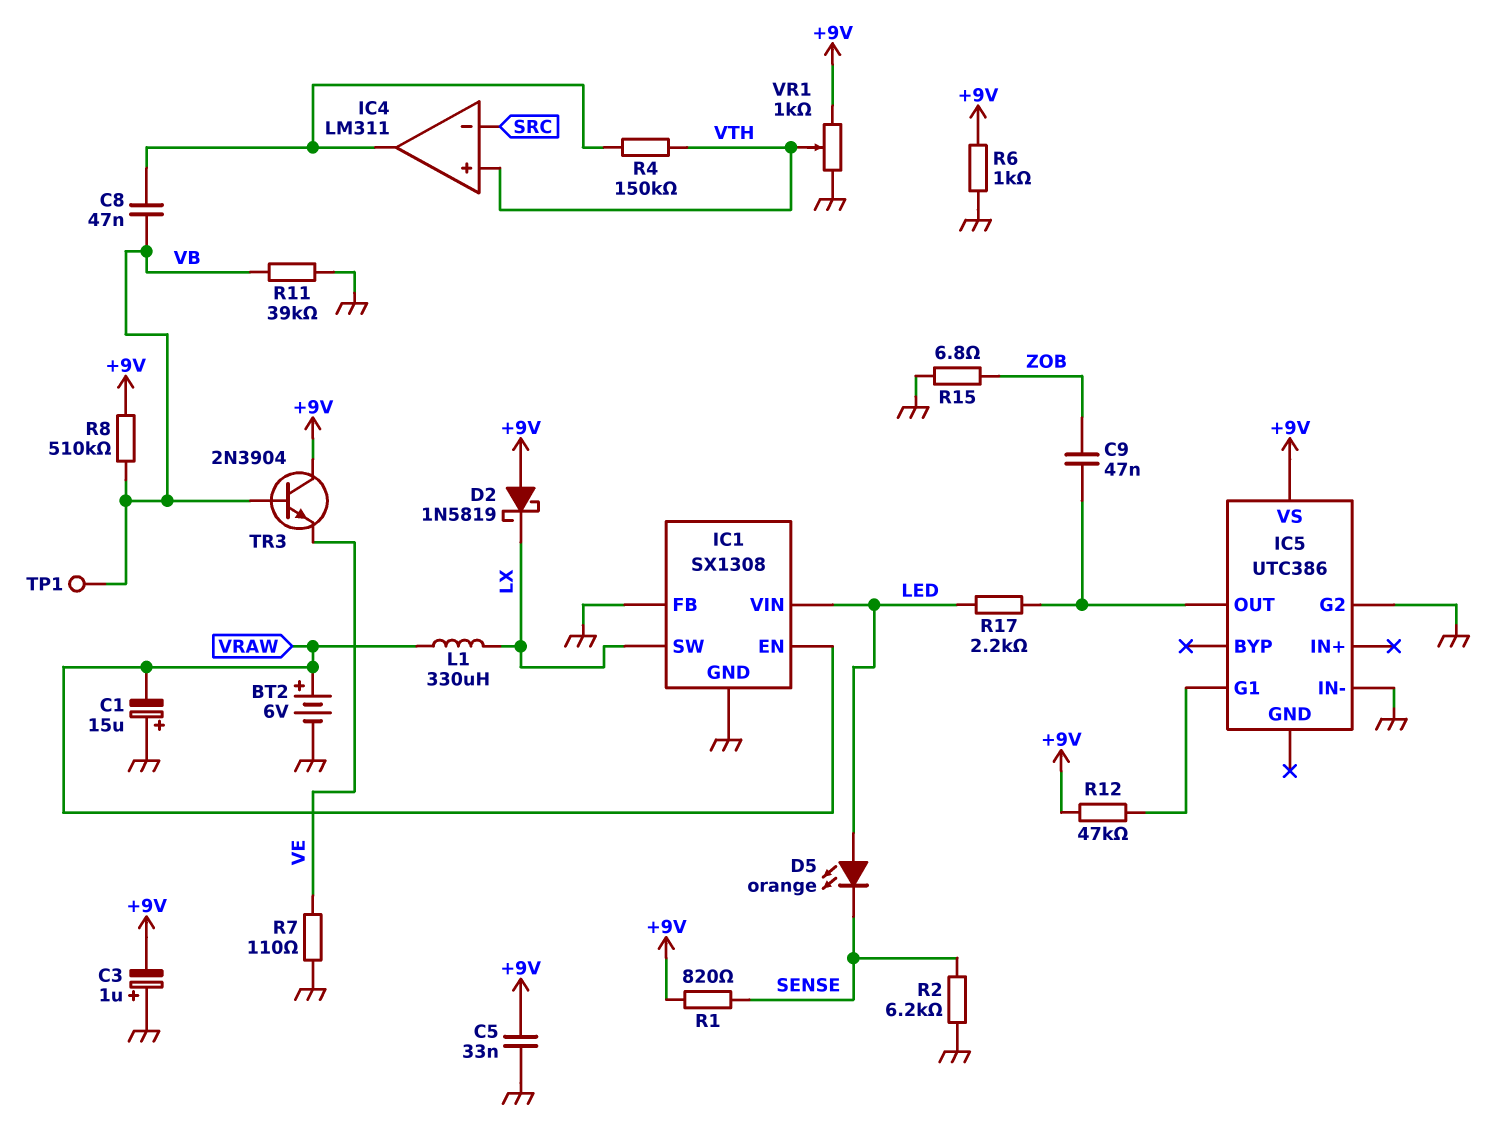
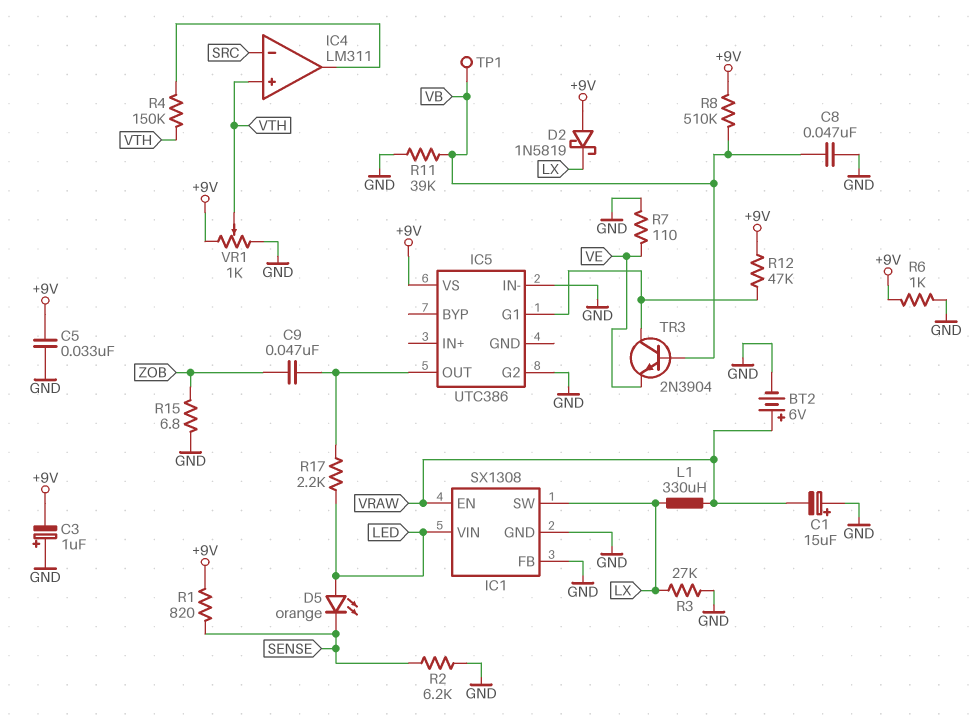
C8: 47nF (IC4/out, VB) -> 47nF (GND, VB)
R3: none -> 27k (GND, LX)
TR3: NPN 2N3904 (B VB, C +9V, E VE) -> NPN 2N3904 (B VB, C IC5/G1, E VE)

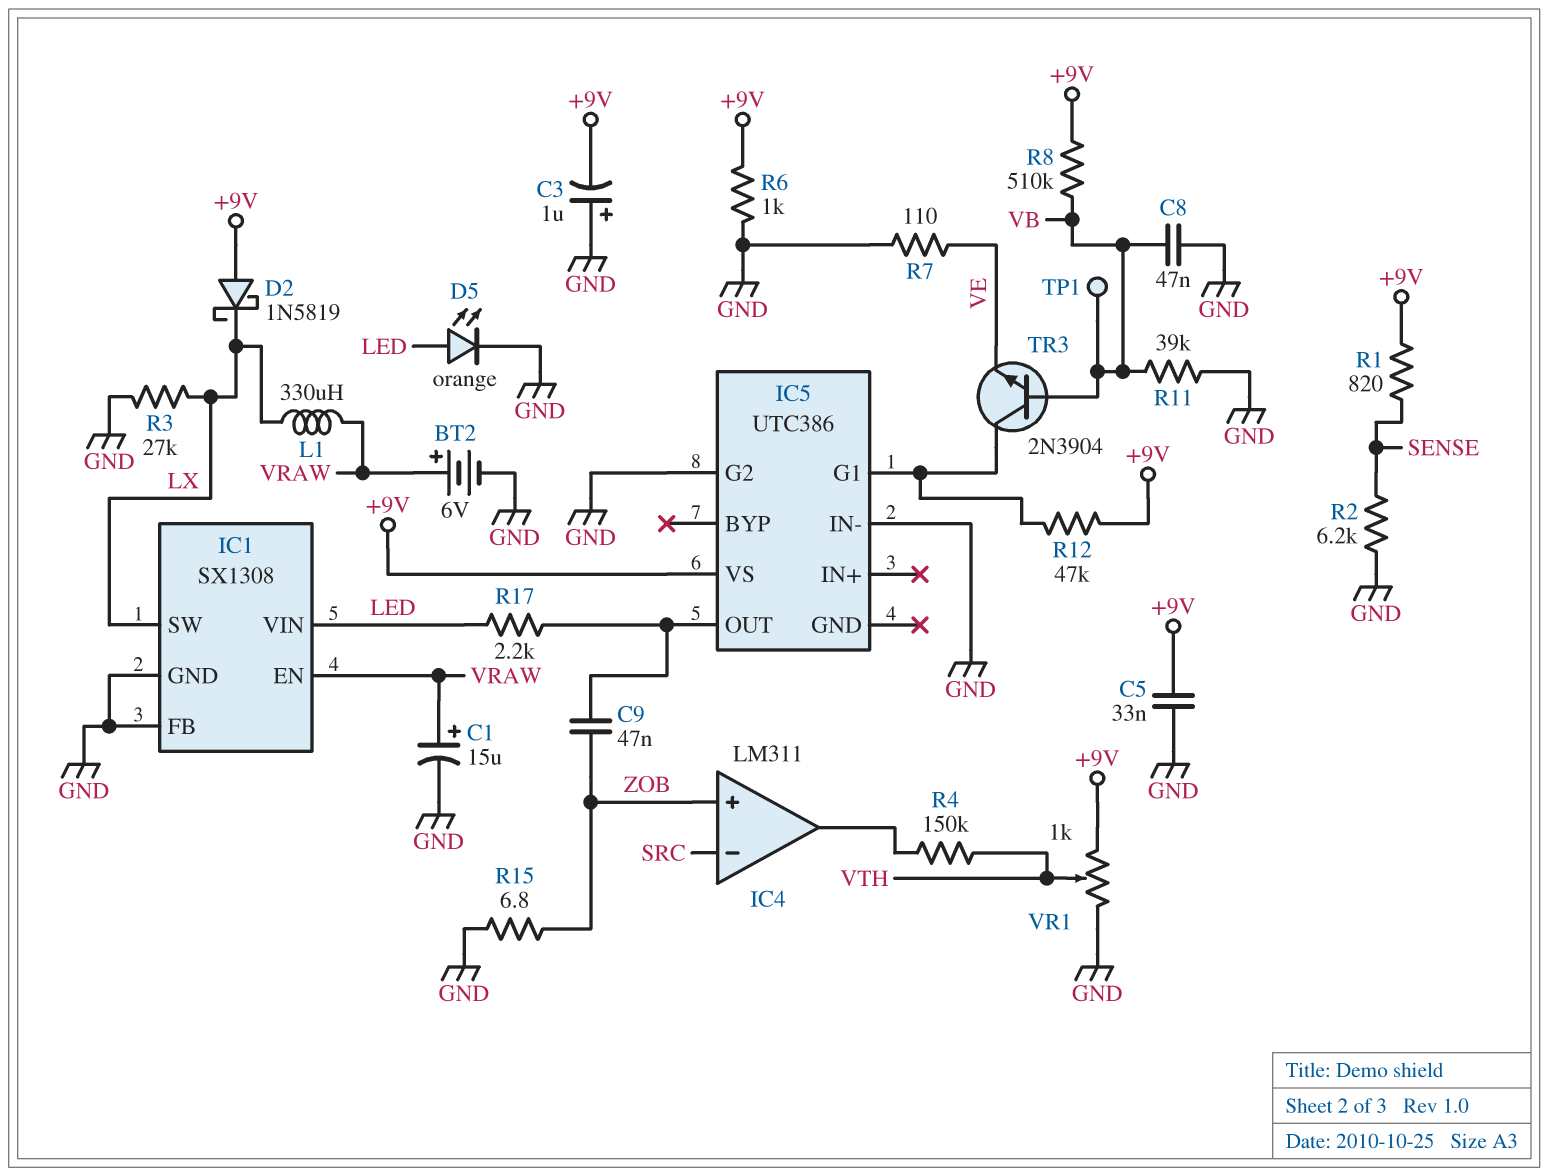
C1: 15uF (plus GND, minus VRAW) -> 15uF (plus VRAW, minus GND)
D5: LED orange (A LED, K SENSE) -> LED orange (A LED, K GND)
IC4 pin in+: VTH -> ZOB

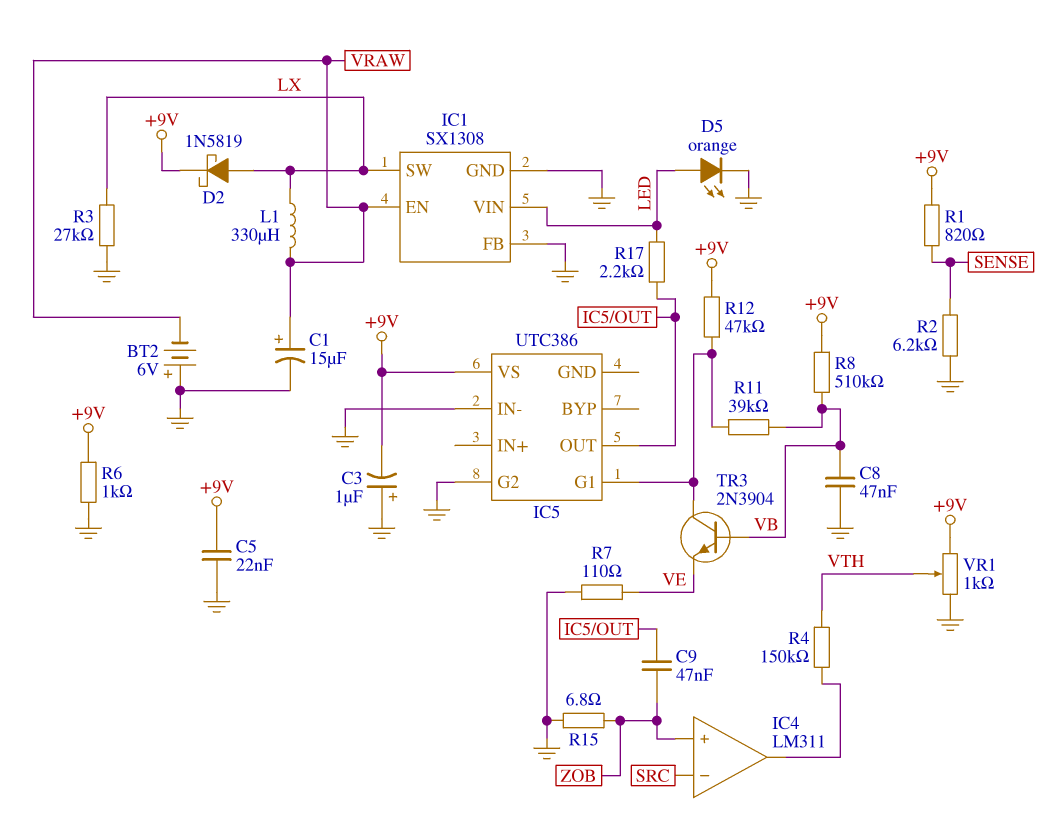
BT2: 6V (plus VRAW, minus GND) -> 6V (plus GND, minus VRAW)
C5: 33nF (+9V, GND) -> 22nF (+9V, GND)
D2: schottky 1N5819 (A +9V, K LX) -> schottky 1N5819 (A LX, K +9V)
R11: 39k (GND, VB) -> 39k (IC5/G1, VB)
TP1: test point (VB) -> none

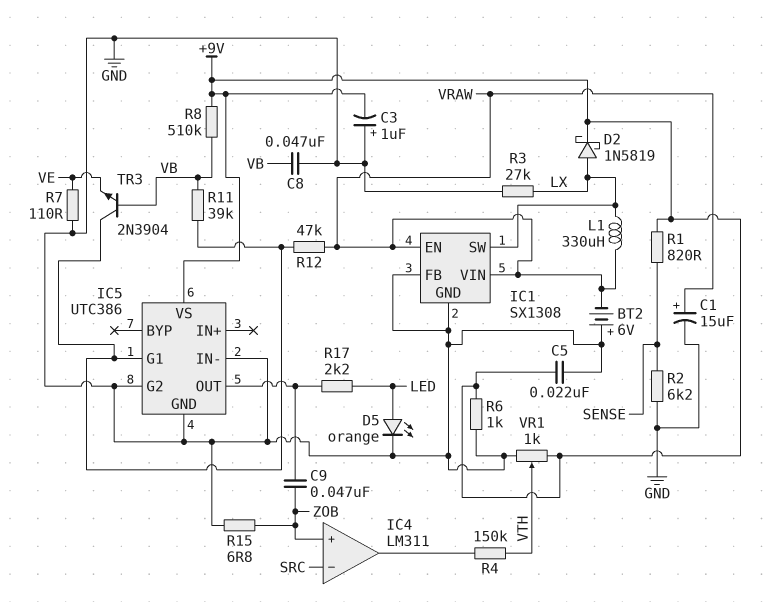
IC1 pin VIN: LED -> VRAW
IC5 pin GND: none -> GND
R12: 47k (+9V, IC5/G1) -> 47k (IC5/G1, VRAW)

